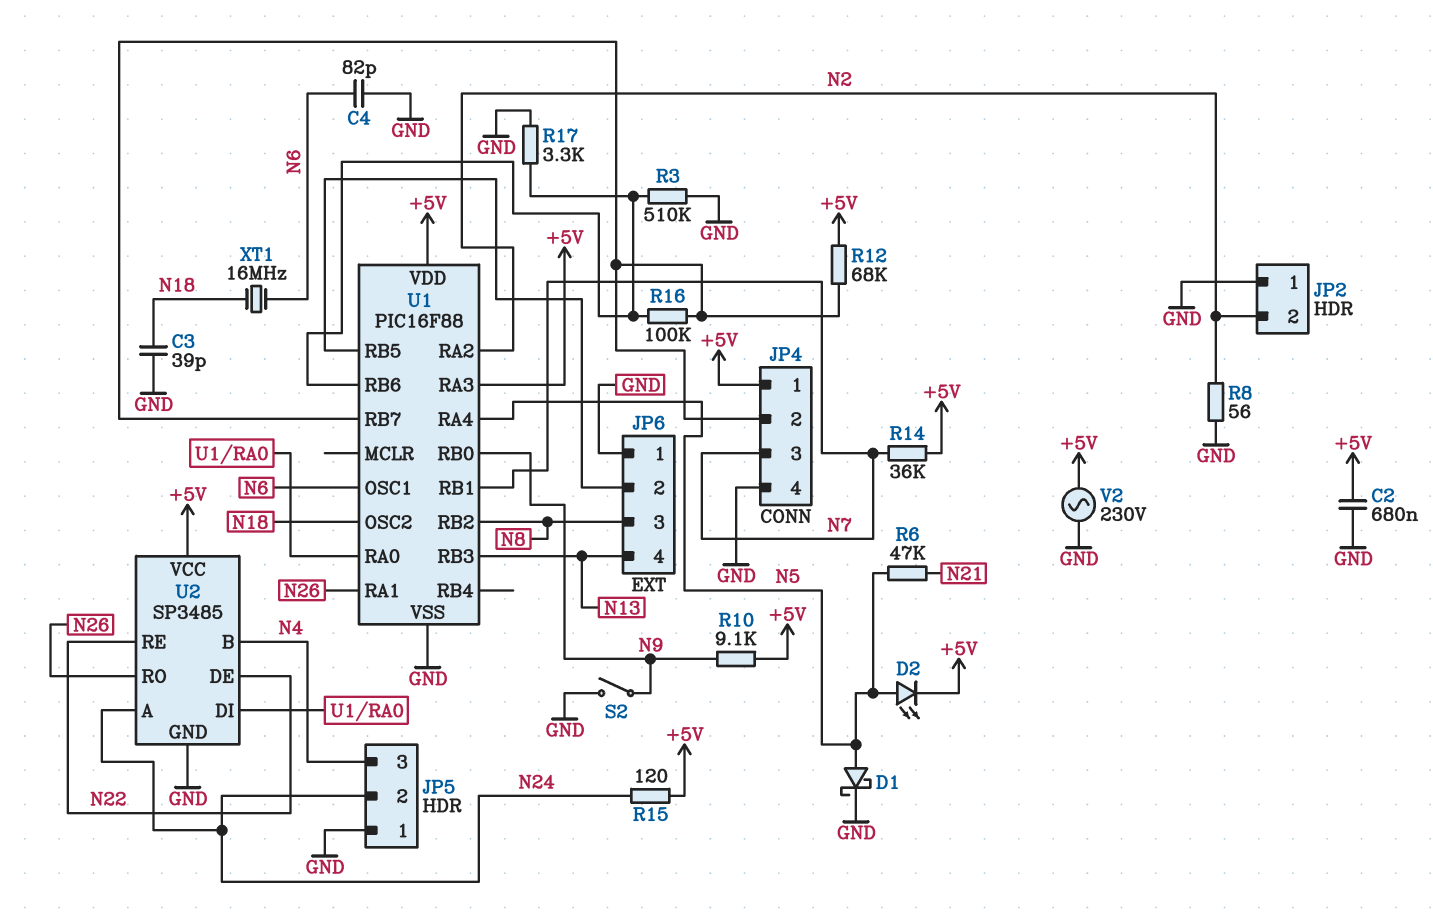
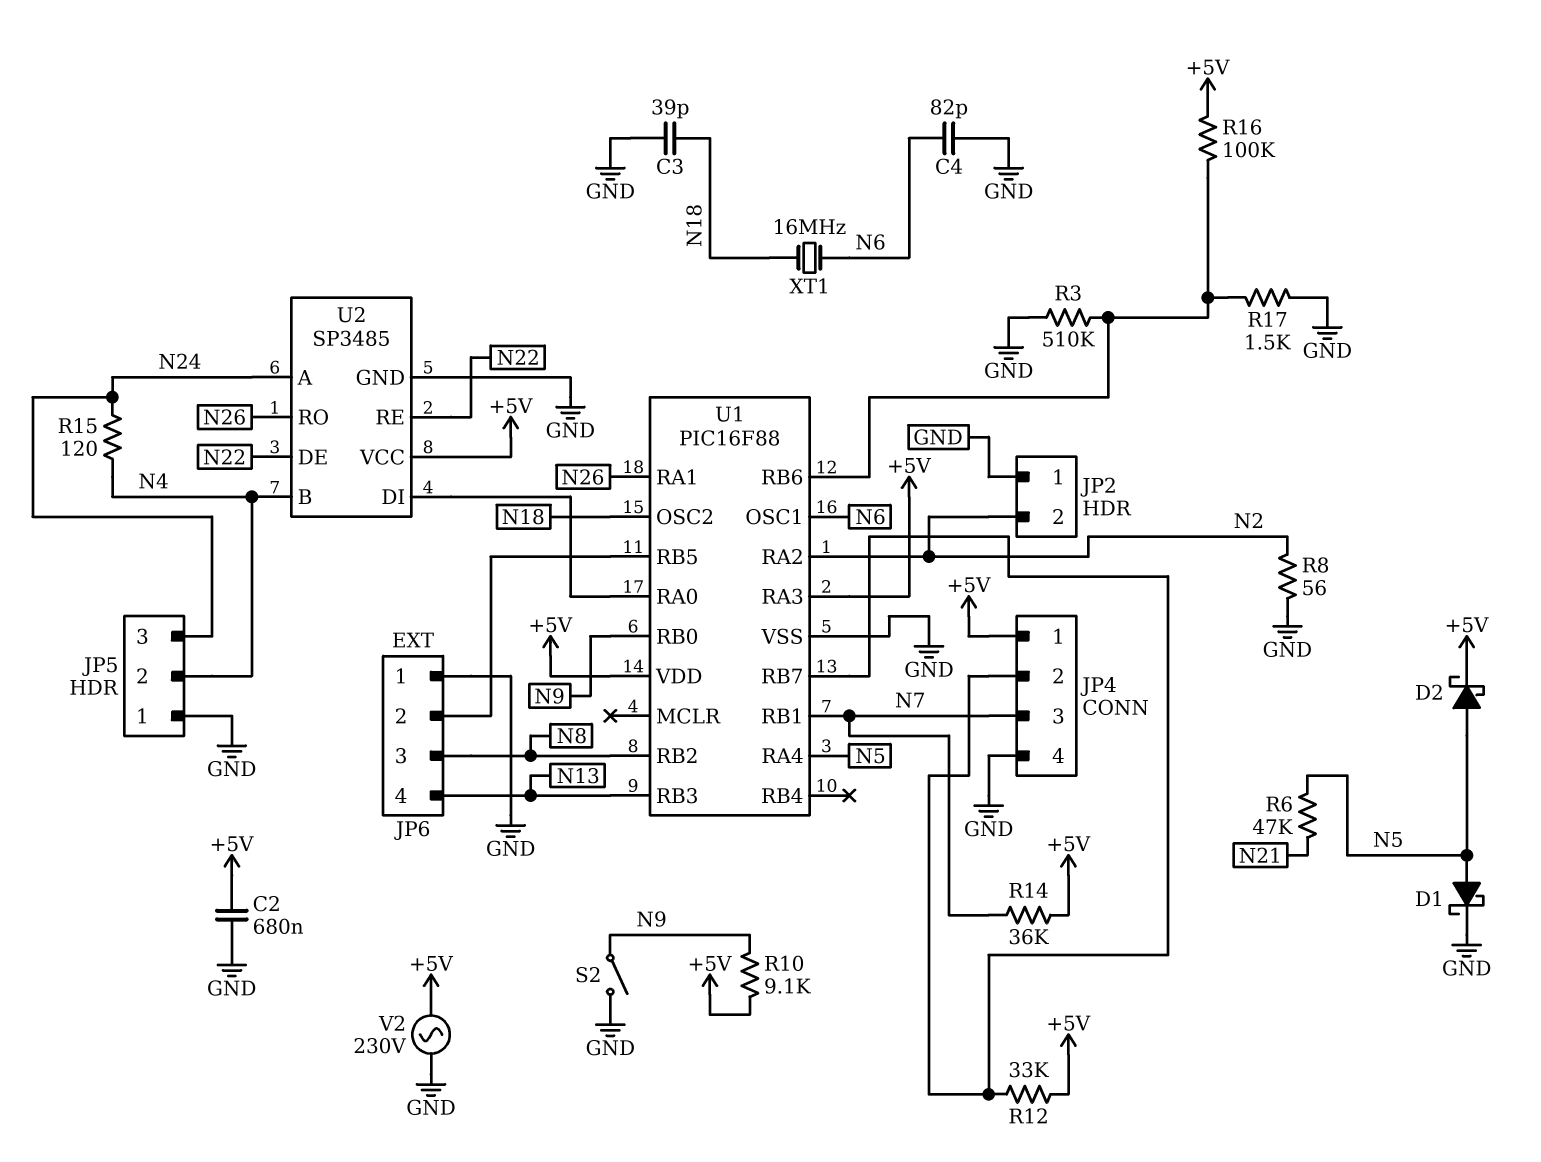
D2: LED (A N5, K +5V) -> schottky (A N5, K +5V)
JP5 pin 2: N24 -> N4
JP5 pin 3: N4 -> N24
R12: 68k (+5V, JP4/2) -> 33k (+5V, JP4/2)
R15: 120 (+5V, N24) -> 120 (N4, N24)
R16: 100k (JP4/2, U1/RB6) -> 100k (+5V, U1/RB6)
R17: 3.3k (GND, U1/RB6) -> 1.5k (GND, U1/RB6)

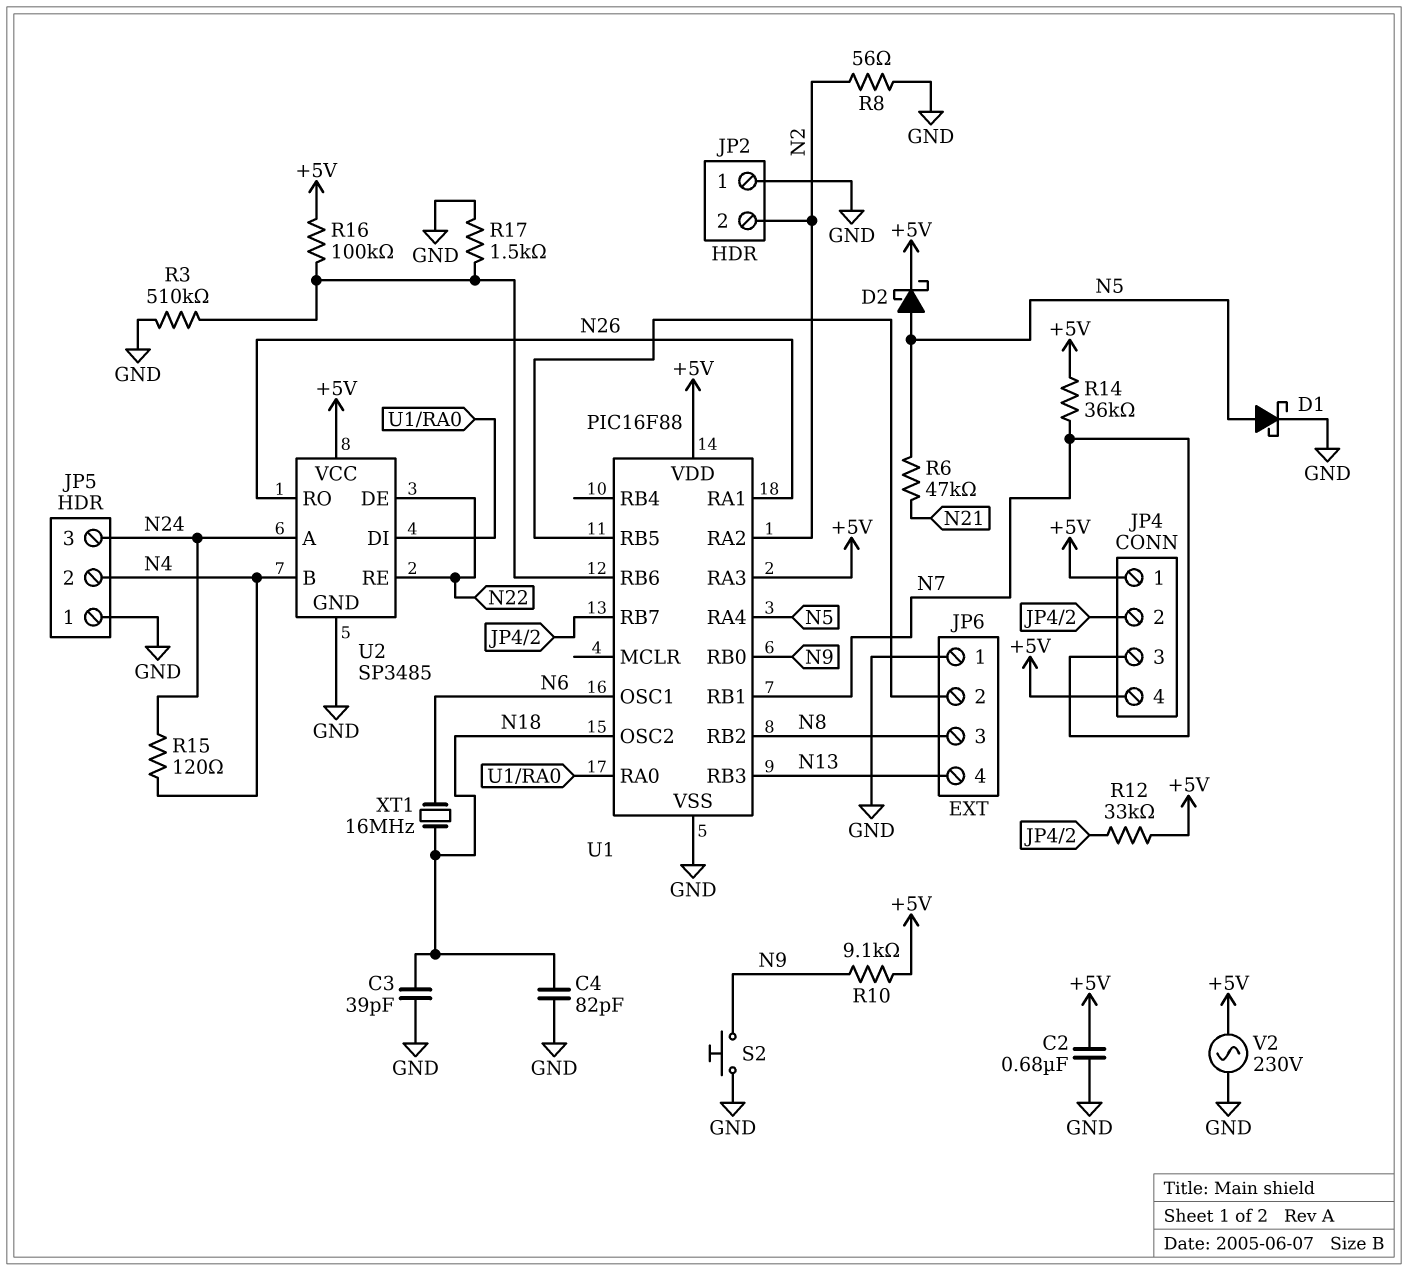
C4: 82pF (GND, N6) -> 82pF (GND, N18)
JP4 pin 4: GND -> +5V
S2: switch (GND, N9) -> button (GND, N9)

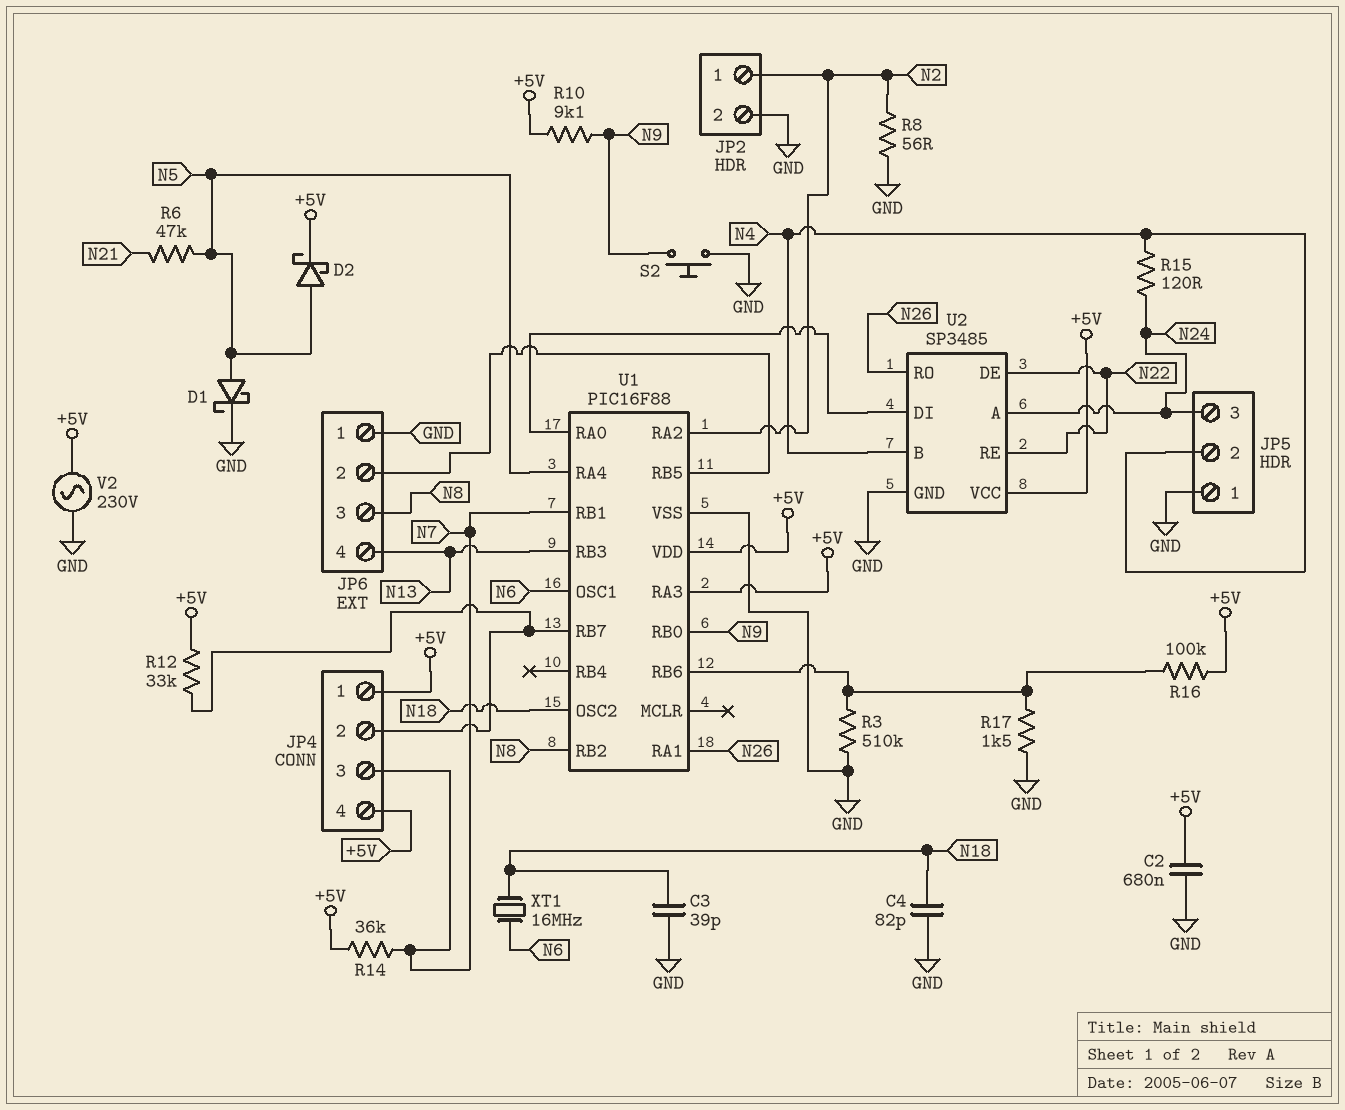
JP2 pin 1: GND -> N2
JP2 pin 2: N2 -> GND

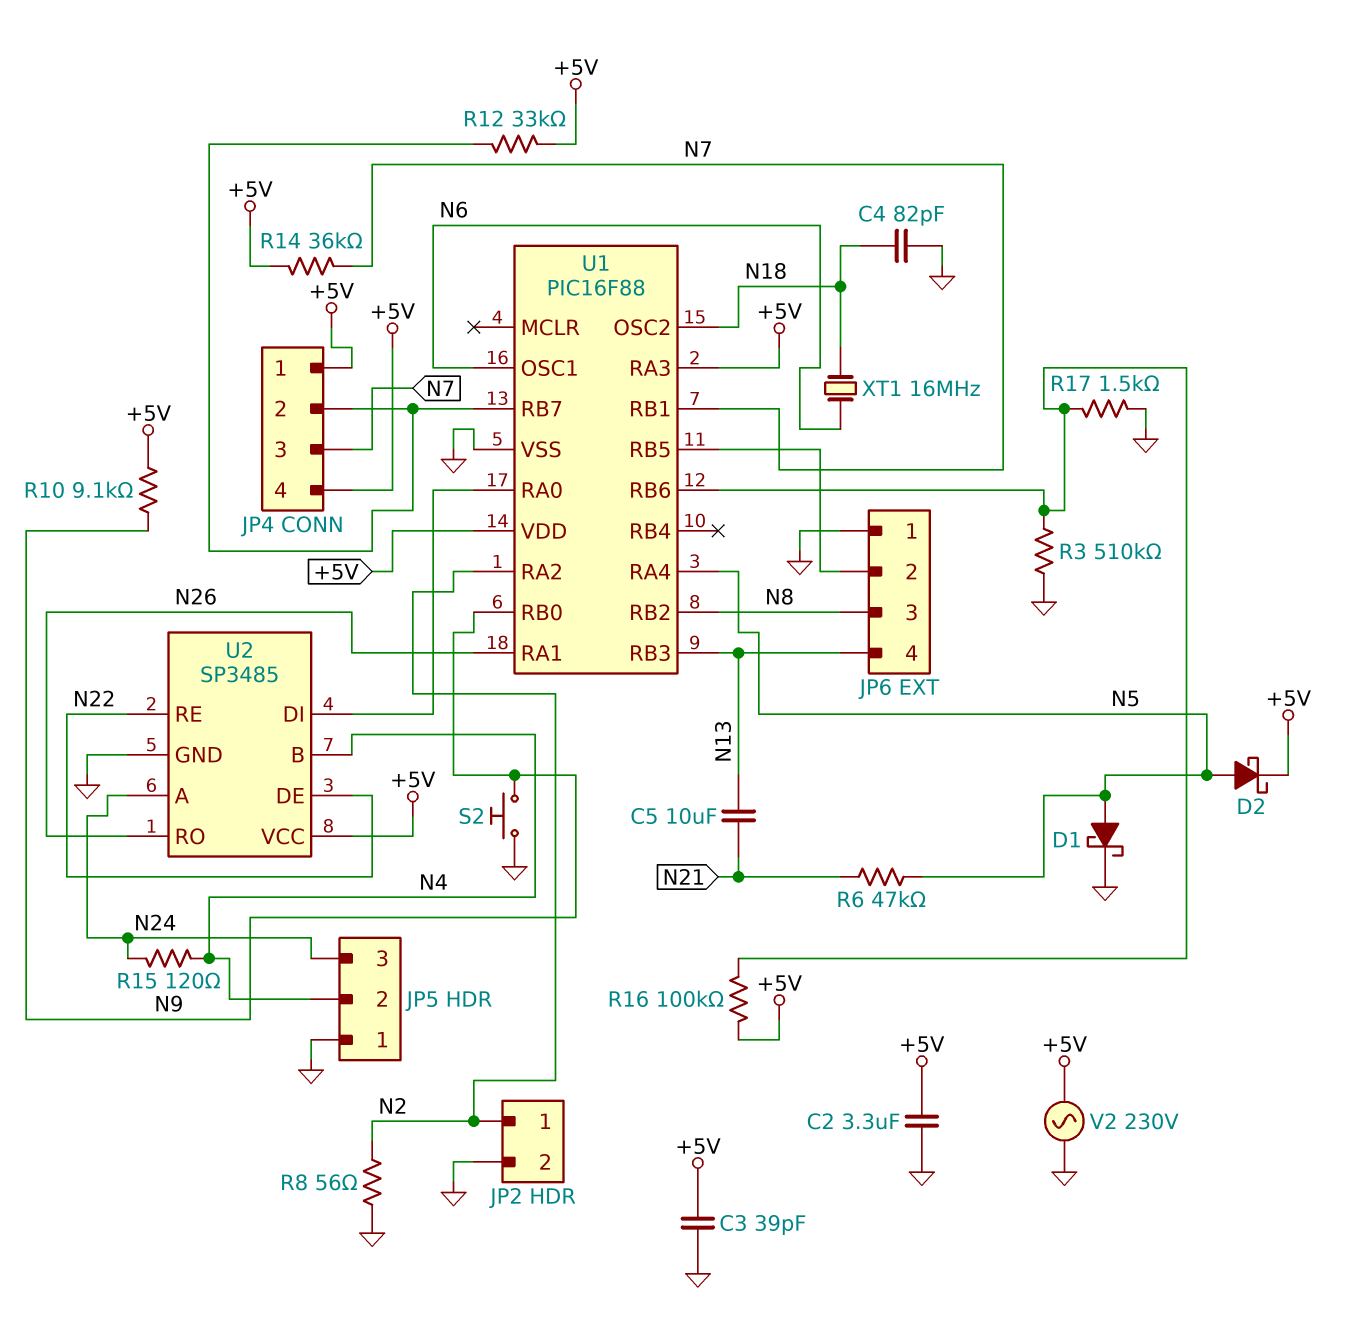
C2: 680nF (+5V, GND) -> 3.3uF (+5V, GND)
C3: 39pF (GND, N18) -> 39pF (+5V, GND)
C5: none -> 10uF (N13, N21)

